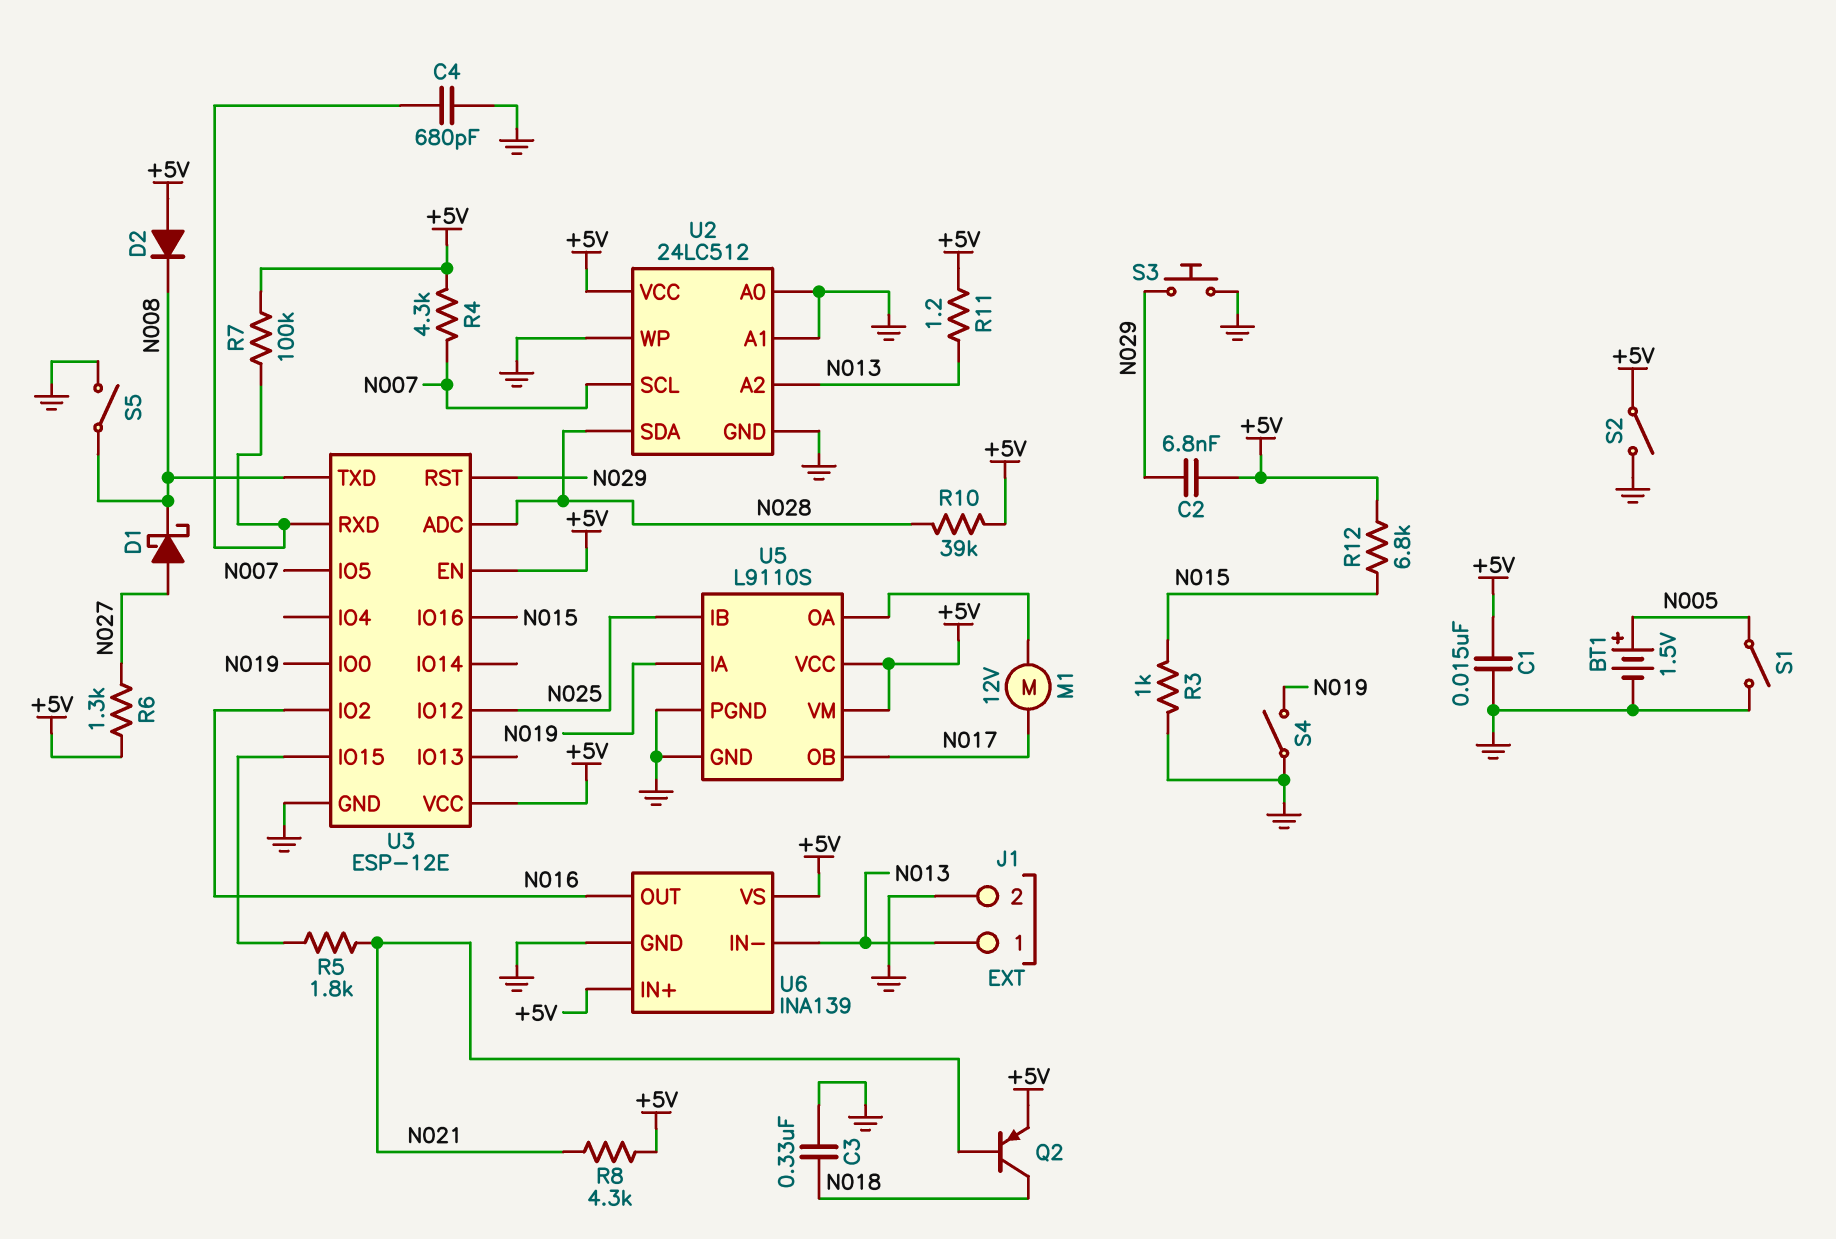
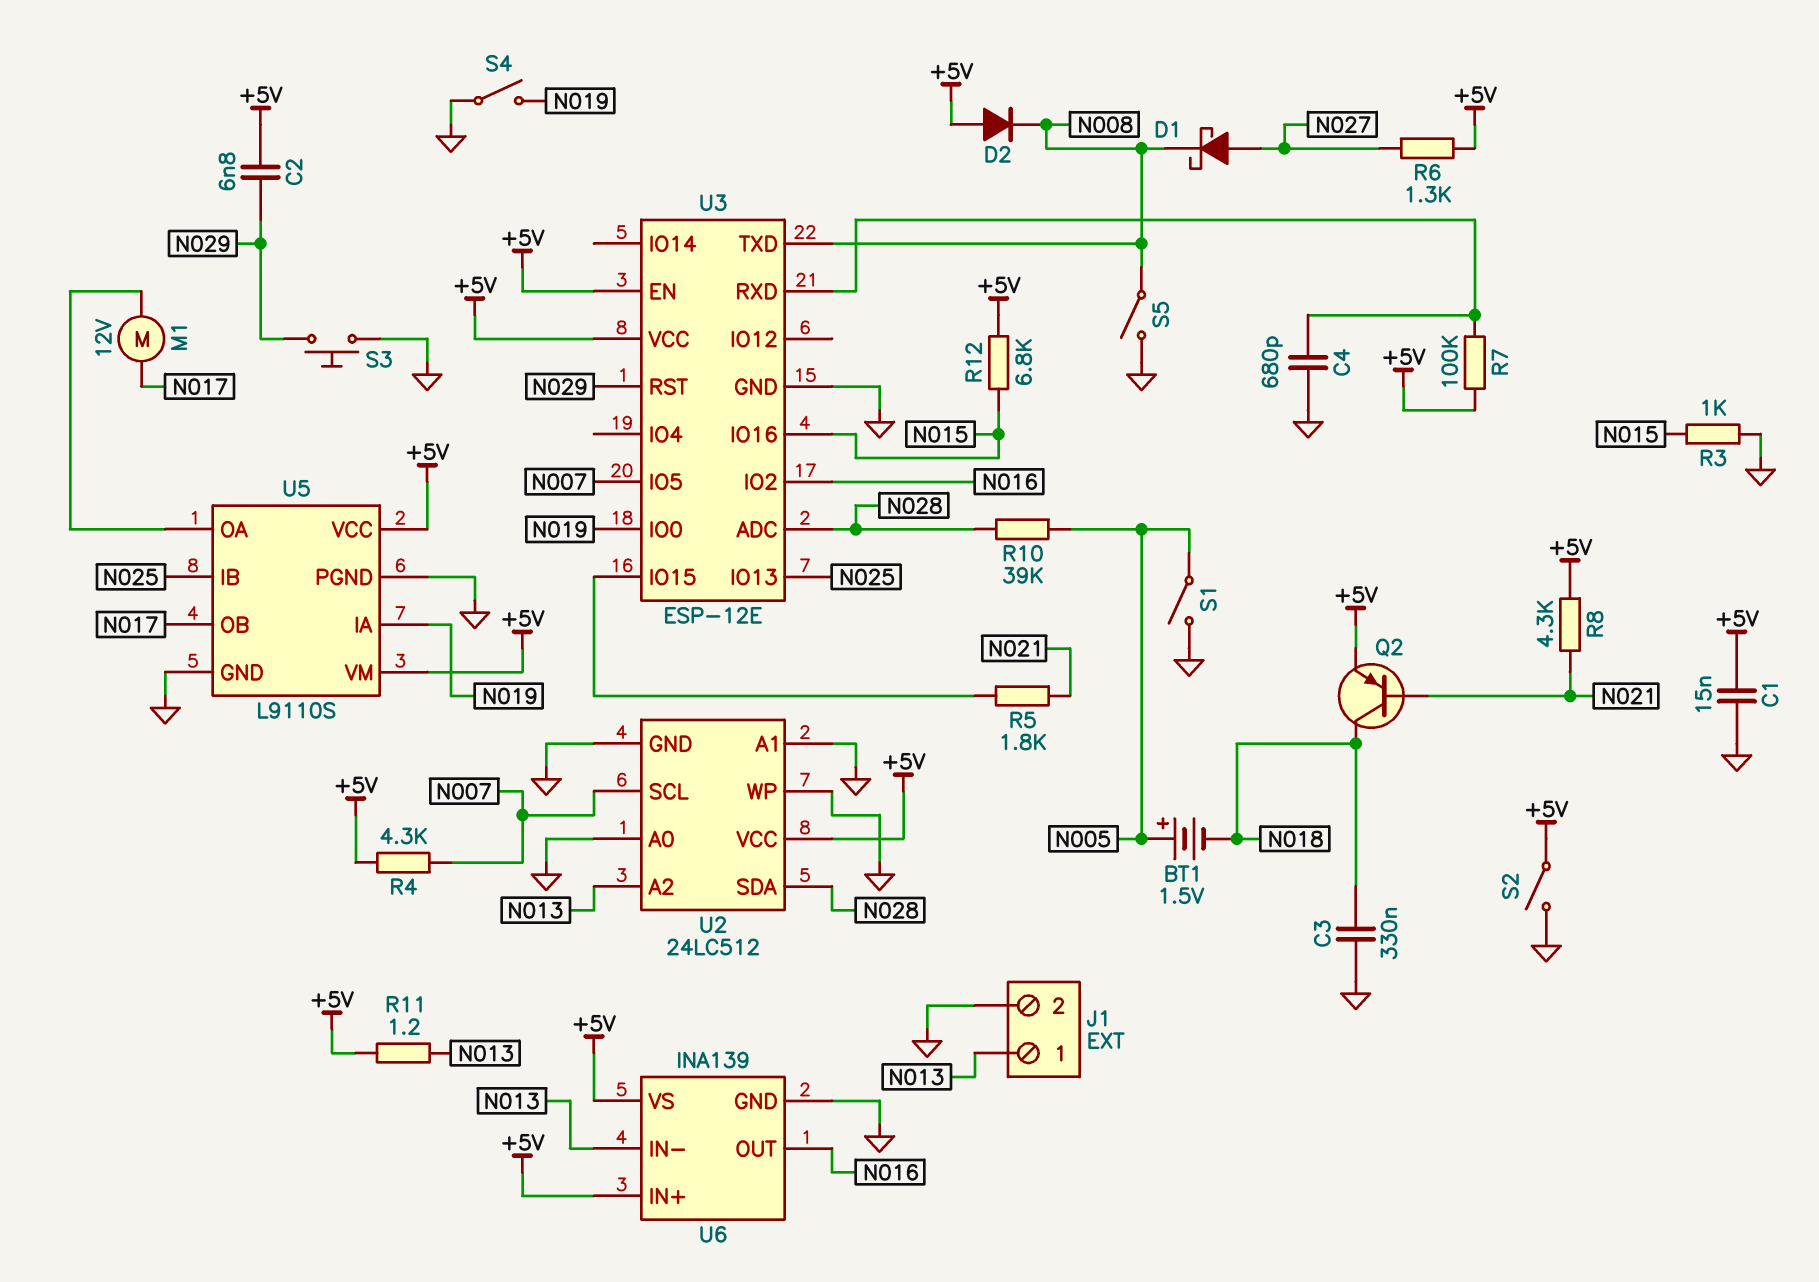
BT1: 1.5V (plus N005, minus GND) -> 1.5V (plus N005, minus N018)
R10: 39k (+5V, N028) -> 39k (N005, N028)
U3 pin IO12: N025 -> none
U3 pin IO13: none -> N025

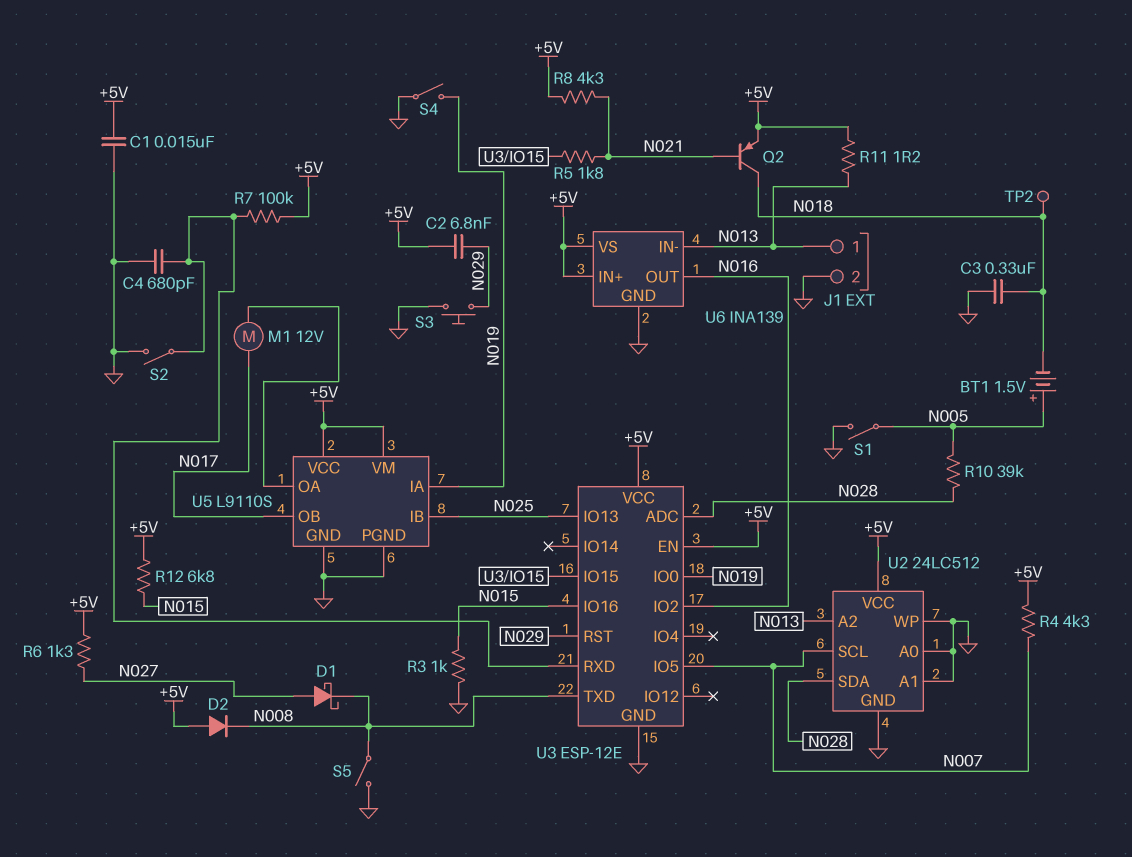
S2: switch (+5V, GND) -> switch (GND, U3/RXD)
TP2: none -> test point (N018)

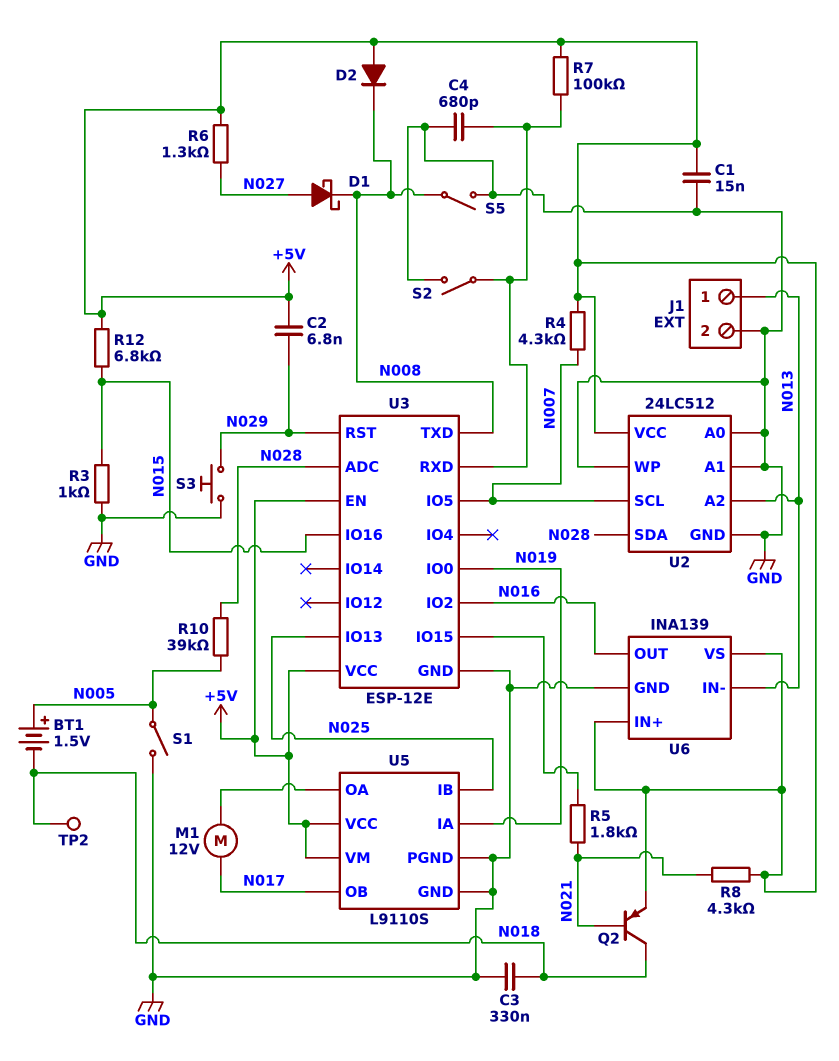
R11: 1.2 (+5V, N013) -> none
S4: switch (GND, N019) -> none

